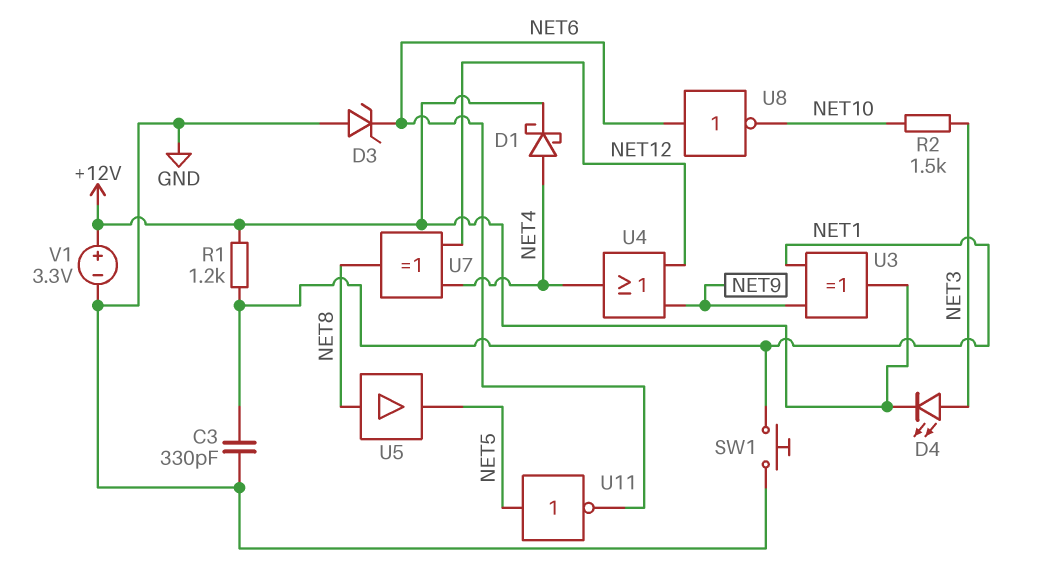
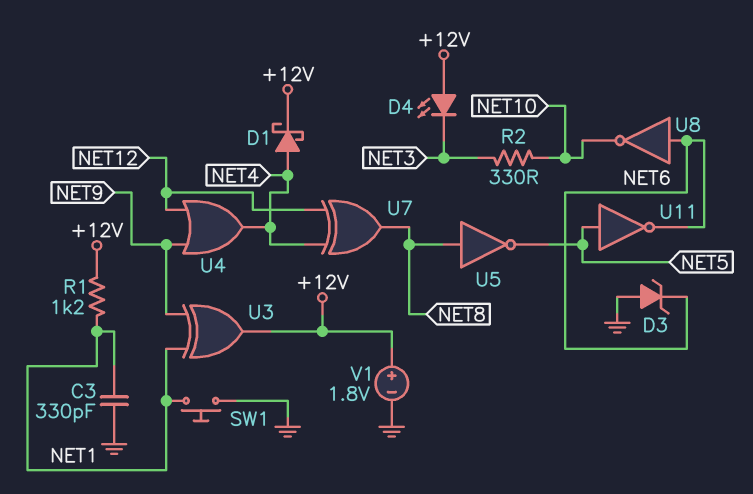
D4: LED (A NET3, K +12V) -> LED (A +12V, K NET3)
R2: 1.5k (NET3, NET10) -> 330 (NET3, NET10)
U5: buffer (in NET8, out NET5) -> NOT (in NET8, out NET5)
V1: 3.3V (plus +12V, minus GND) -> 1.8V (plus +12V, minus GND)

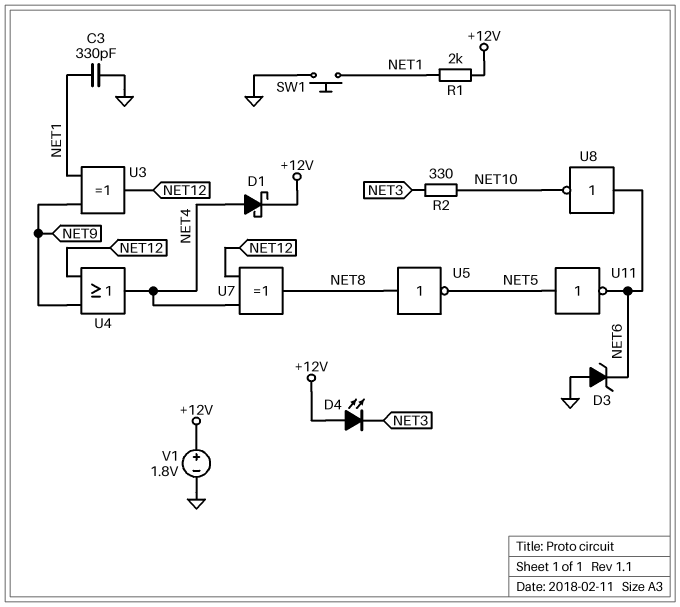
R1: 1.2k (+12V, NET1) -> 2k (+12V, NET1)
U3: XOR (in NET1, in NET9, out +12V) -> XOR (in NET1, in NET9, out NET12)

